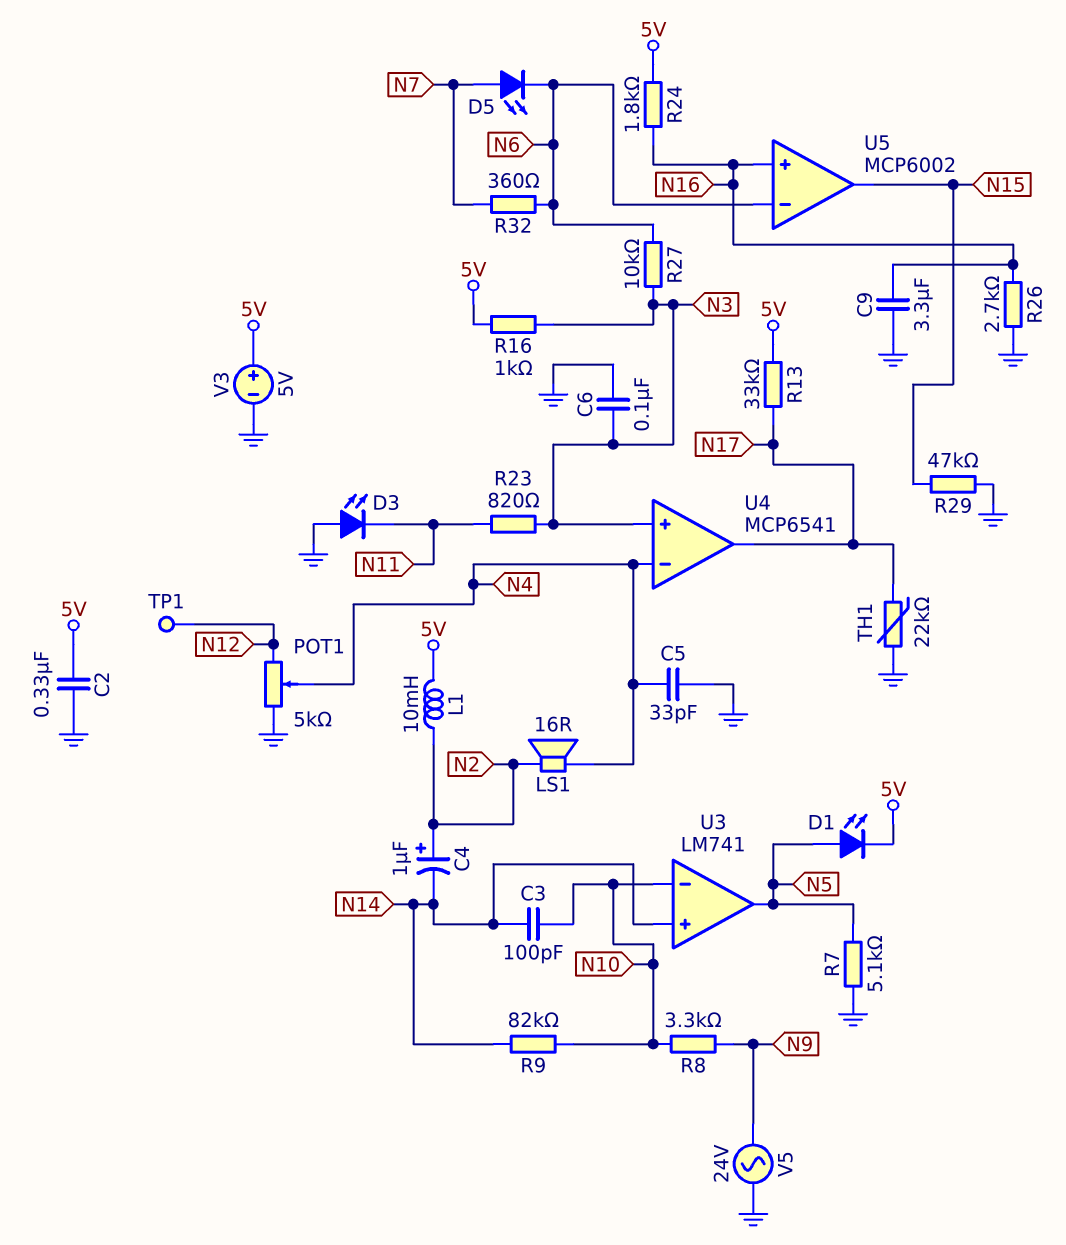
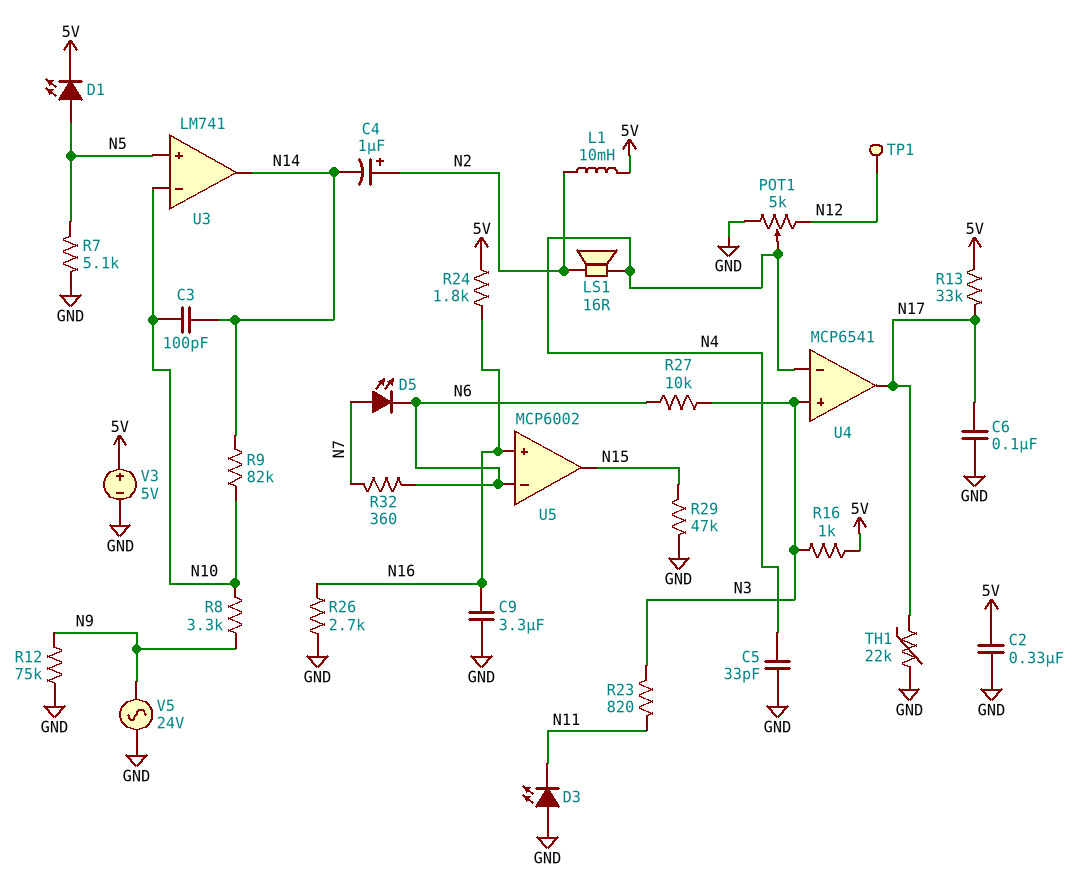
C6: 100nF (GND, N3) -> 100nF (GND, N17)
R12: none -> 75k (GND, N9)
U3 pin in+: N14 -> N5
U3 pin out: N5 -> N14

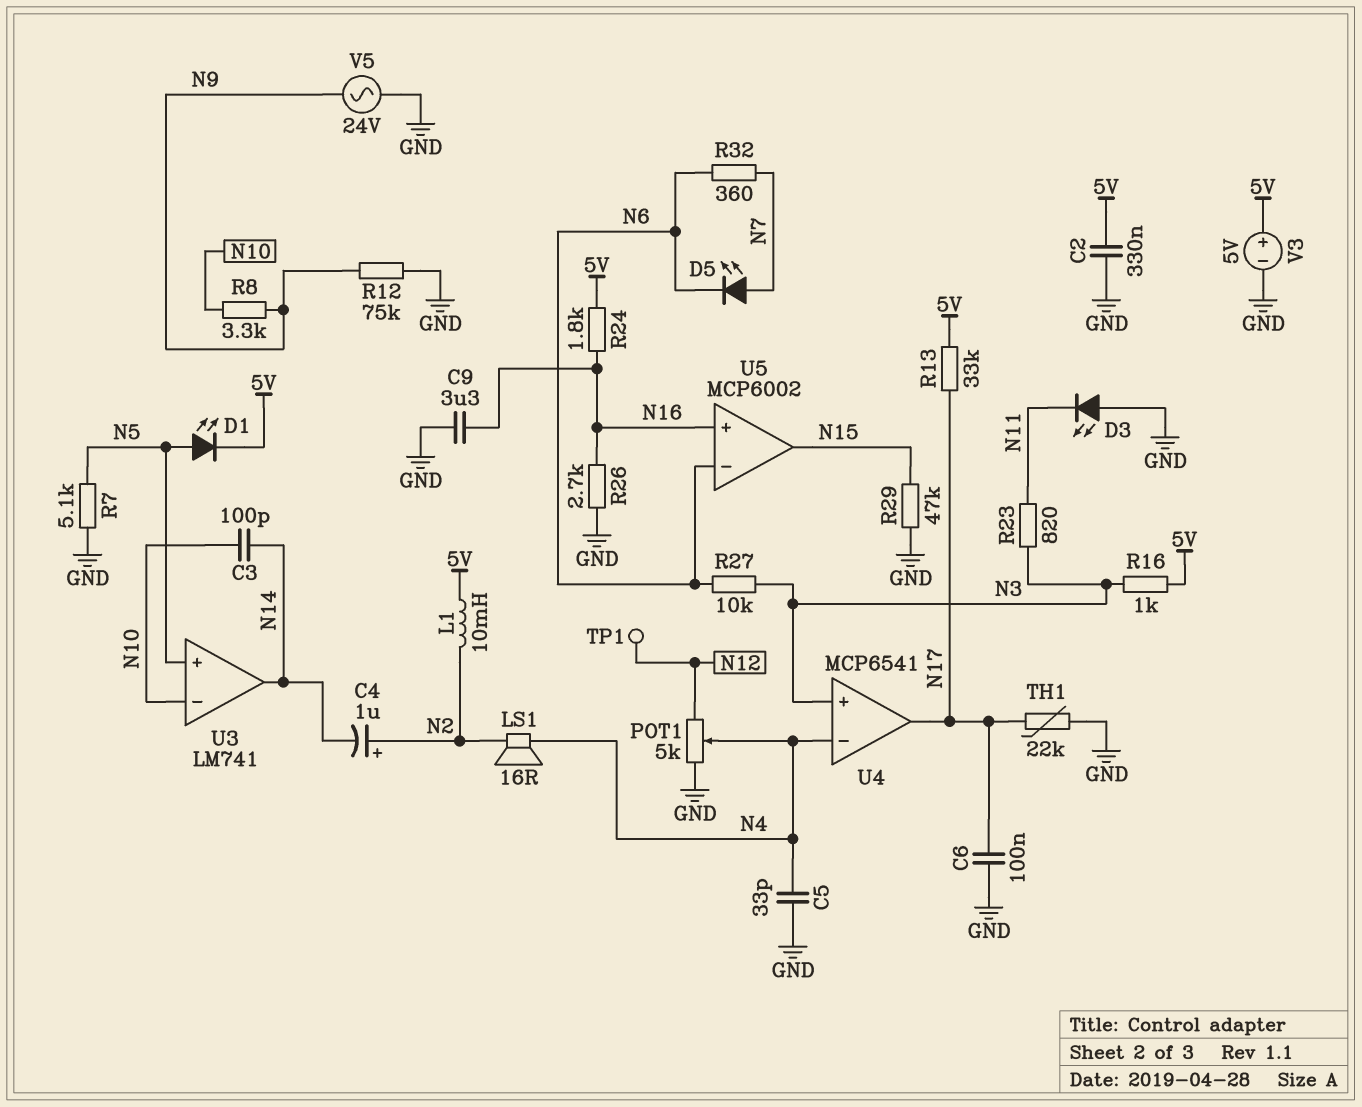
R9: 82k (N10, N14) -> none

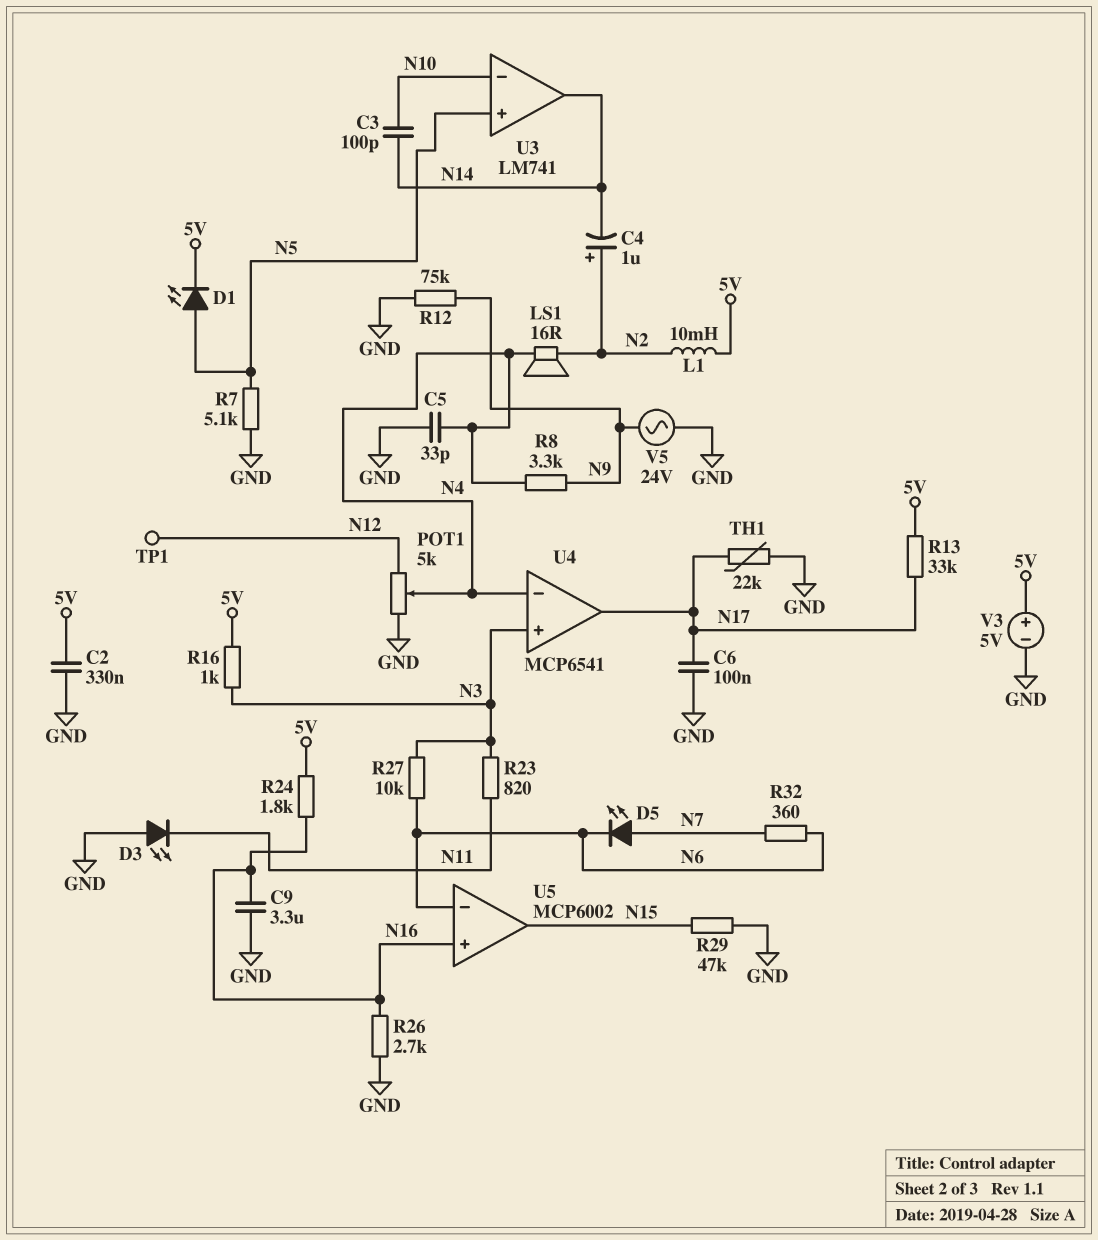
R8: 3.3k (N9, N10) -> 3.3k (N4, N9)

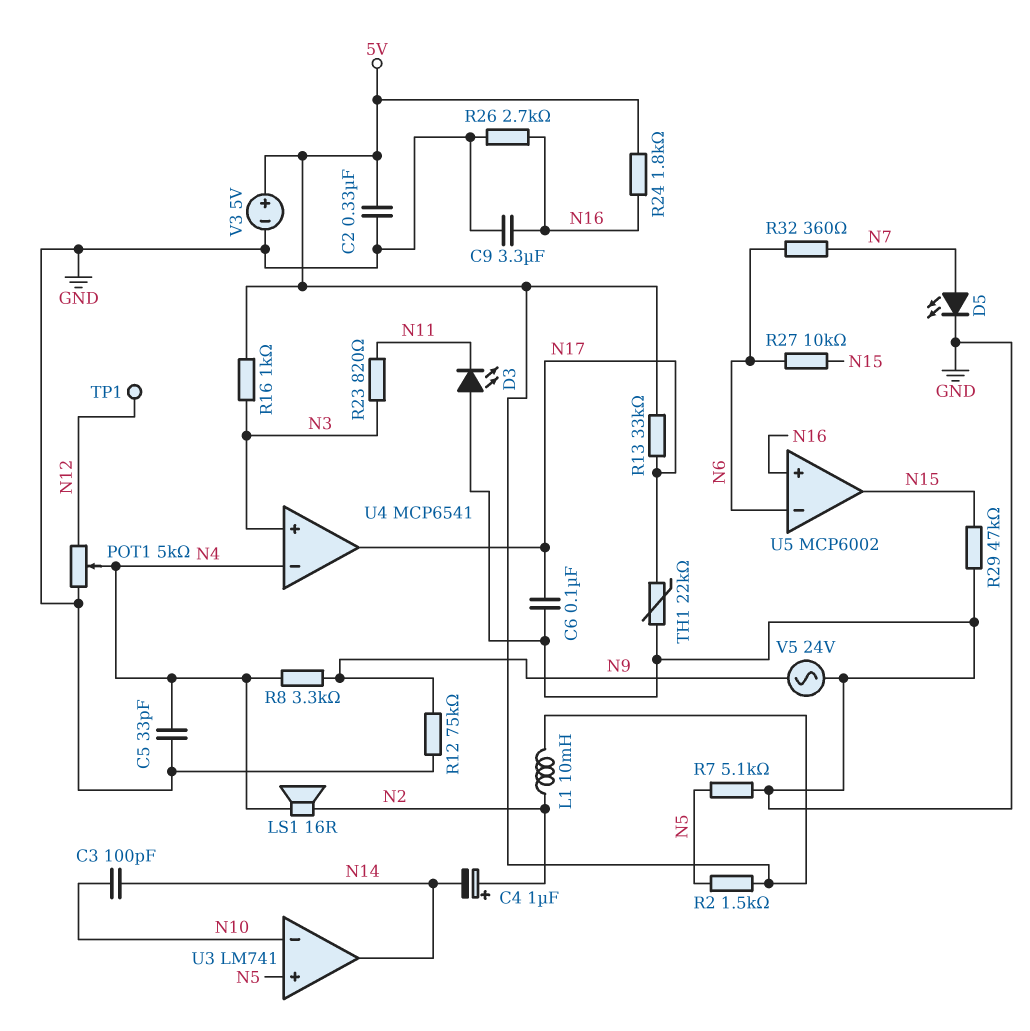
D1: LED (A N5, K 5V) -> none
D5: LED (A N7, K N6) -> LED (A N7, K GND)
R2: none -> 1.5k (5V, N5)
R27: 10k (N3, N6) -> 10k (N6, N15)

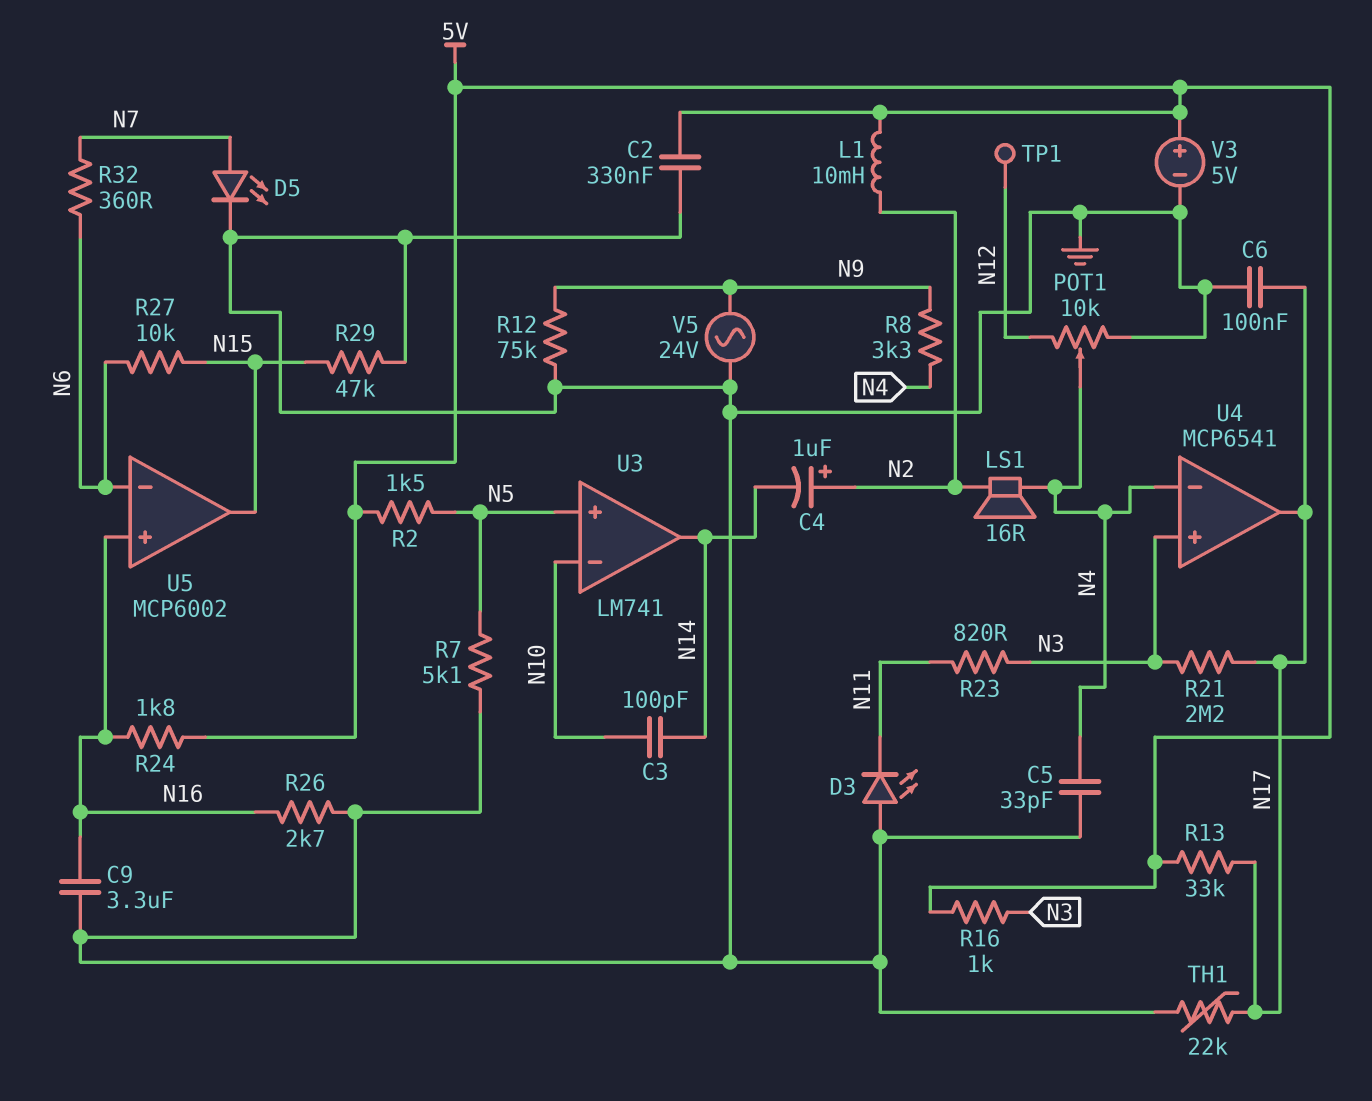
POT1: 5k (GND, N12, wiper N4) -> 10k (GND, N12, wiper N4)
R21: none -> 2.2M (N3, N17)

